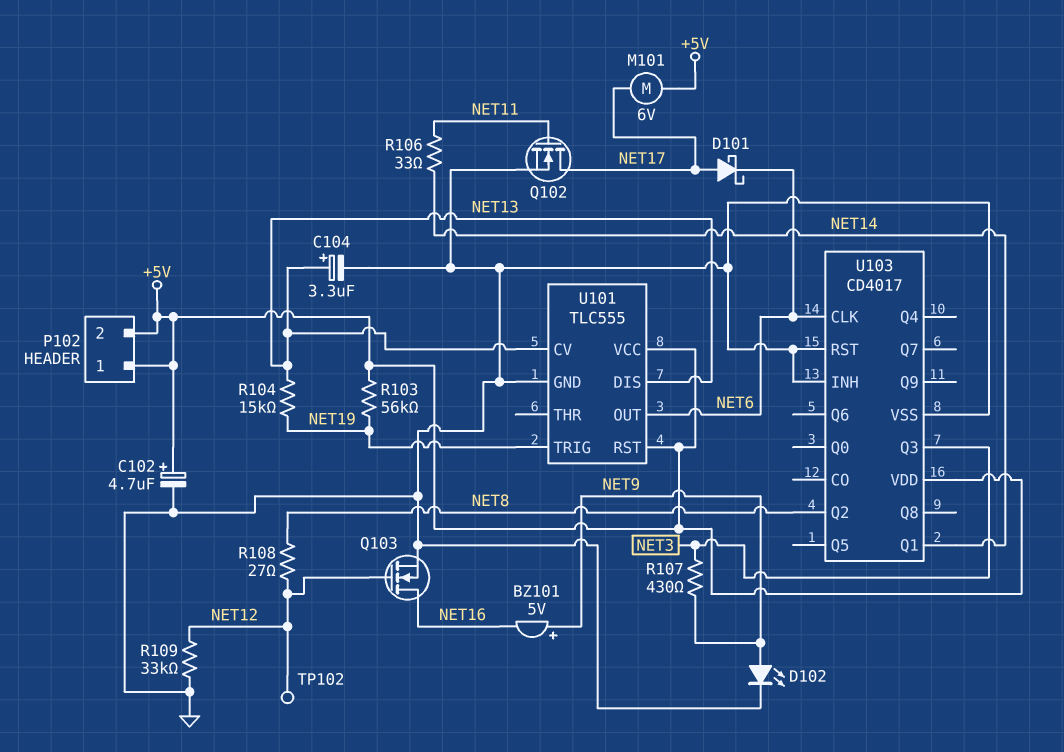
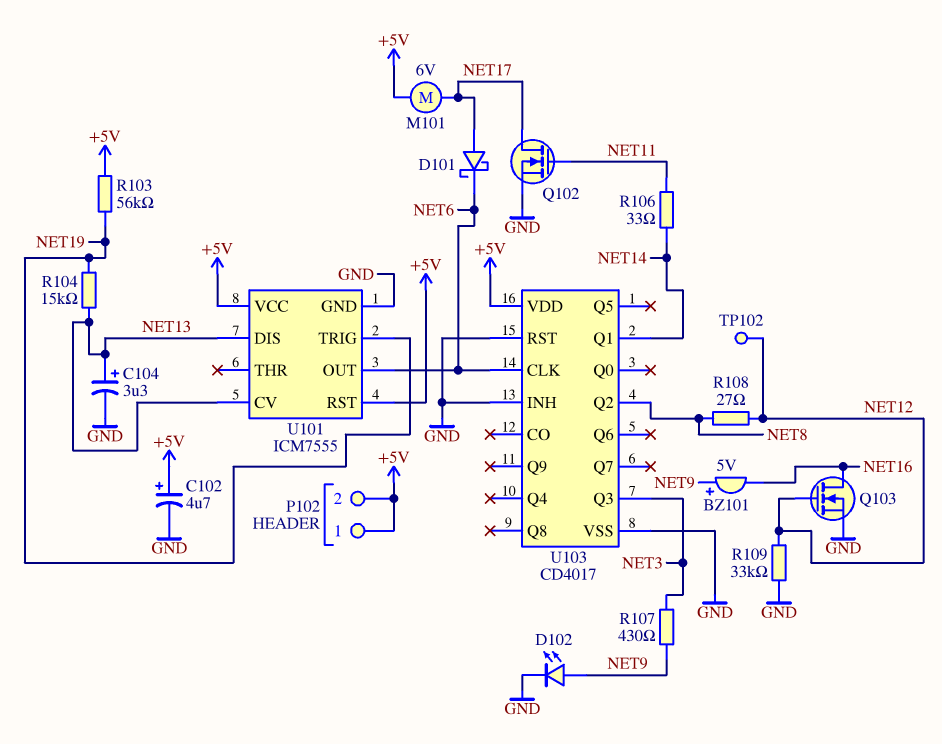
U101: TLC555 -> ICM7555

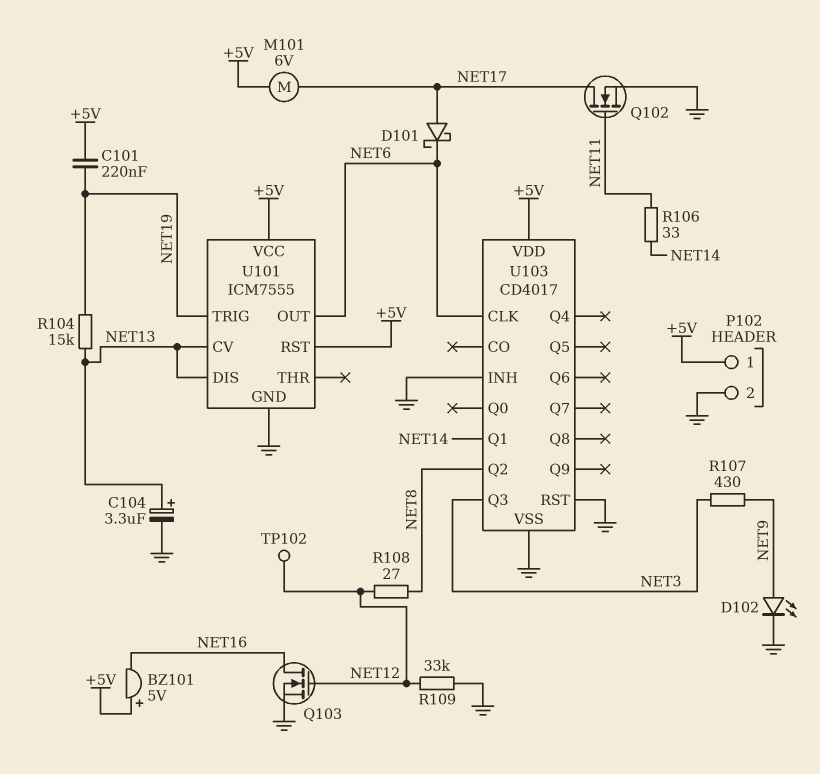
BZ101: buzzer 5V (plus NET9, minus NET16) -> buzzer 5V (plus +5V, minus NET16)
C101: none -> 220nF (+5V, NET19)
C102: 4.7uF (plus +5V, minus GND) -> none
P102 pin 2: +5V -> GND
R103: 56k (+5V, NET19) -> none

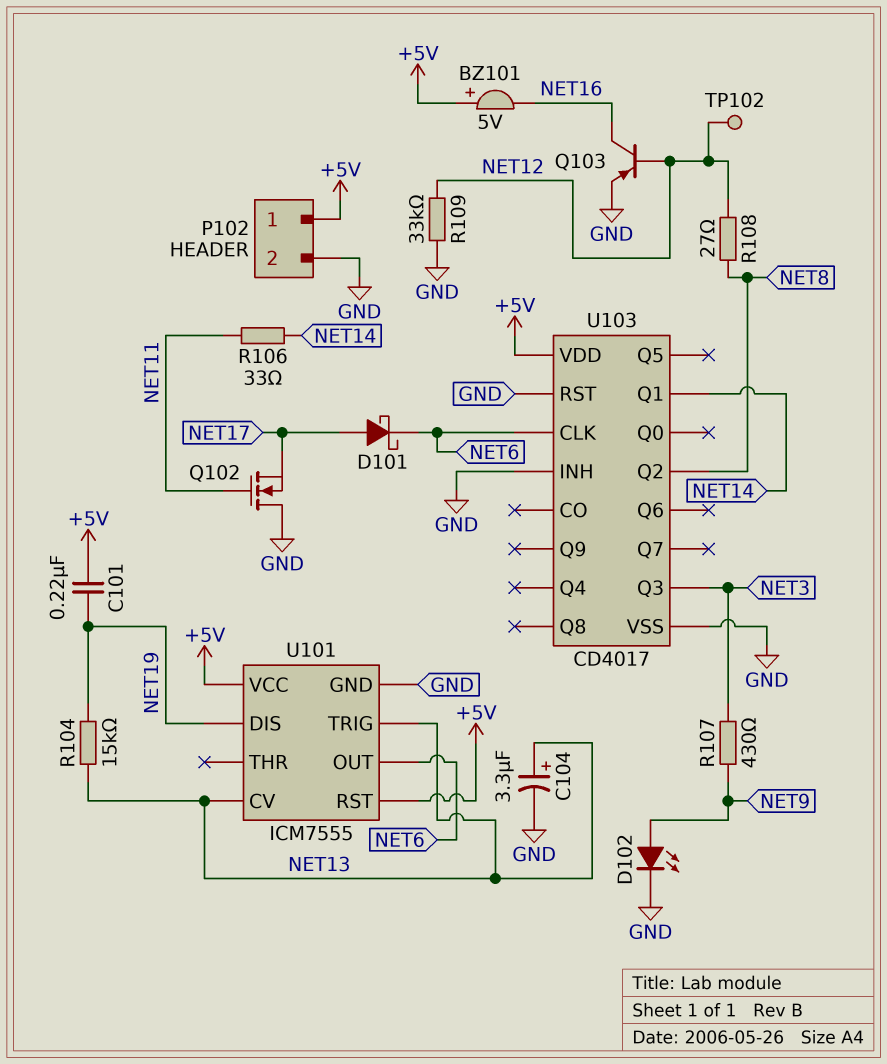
M101: motor 6V (+5V, NET17) -> none
Q102: NMOS (G NET11, D NET17, S GND) -> NMOS (G NET11, D GND, S NET17)
Q103: NMOS (G NET12, D NET16, S GND) -> PNP (B NET12, C NET16, E GND)
U101 pin DIS: NET13 -> NET19
U101 pin TRIG: NET19 -> NET13

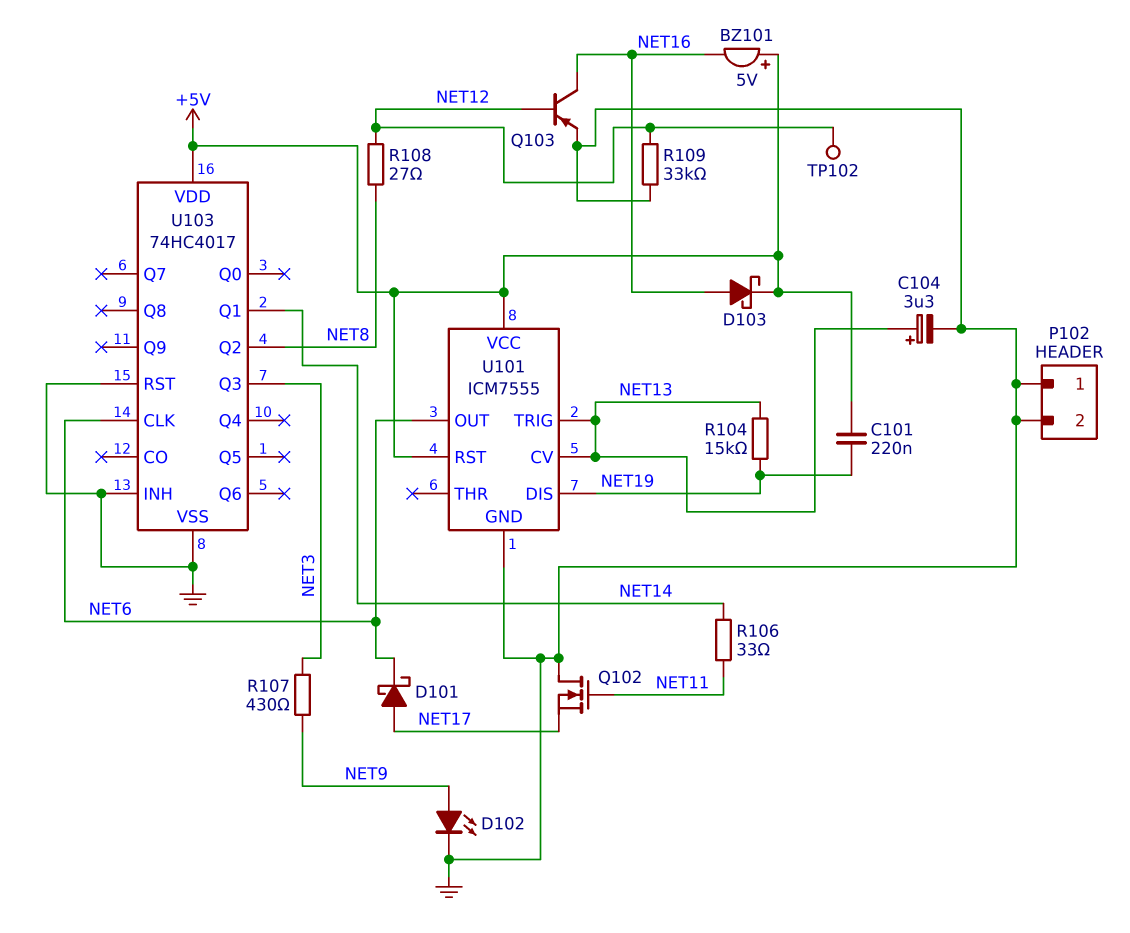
D103: none -> schottky (A NET16, K +5V)
P102 pin 1: +5V -> GND
U103: CD4017 -> 74HC4017

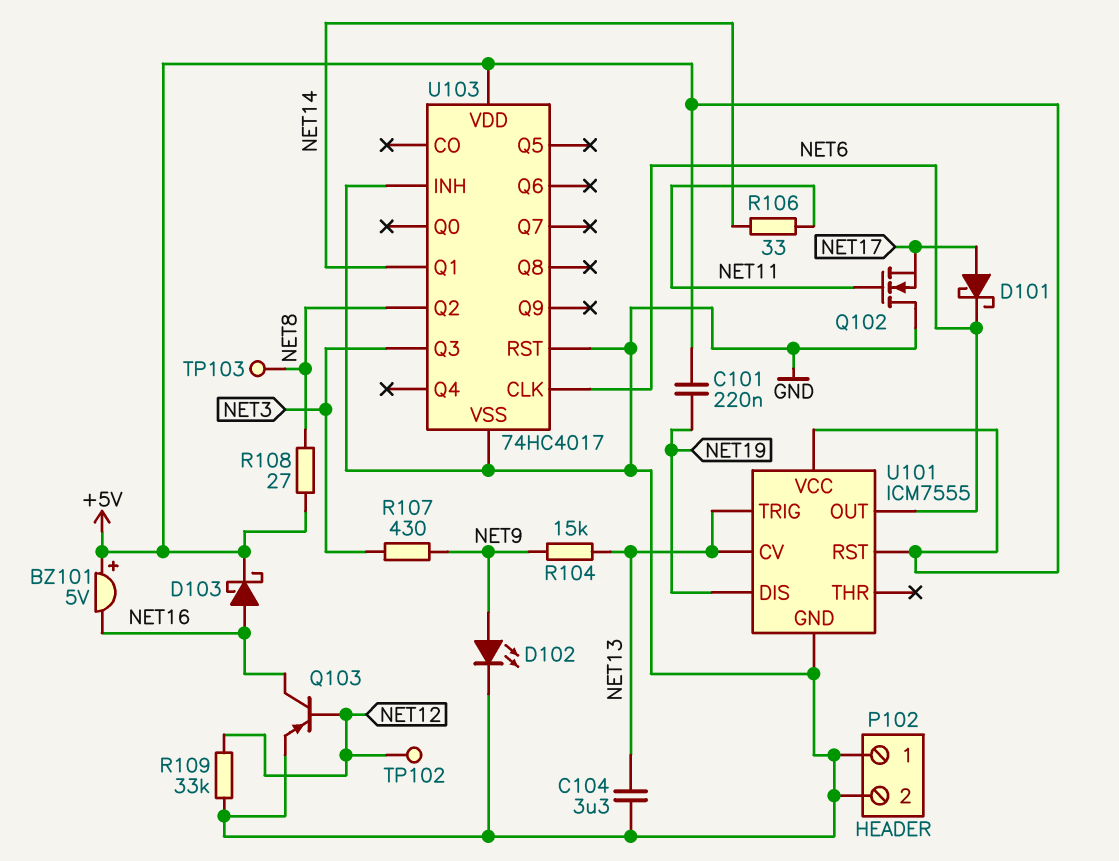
C104: 3.3uF (plus NET13, minus GND) -> 3.3uF (GND, NET13)
R104: 15k (NET13, NET19) -> 15k (NET9, NET13)
R108: 27 (NET8, NET12) -> 27 (+5V, NET8)
TP103: none -> test point (NET8)

